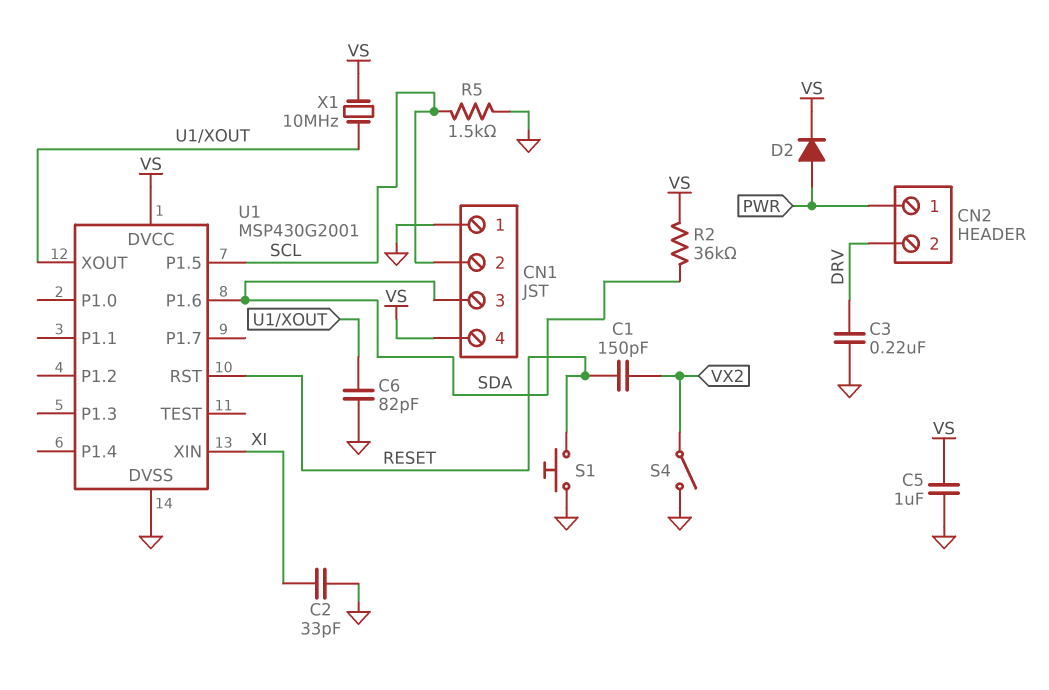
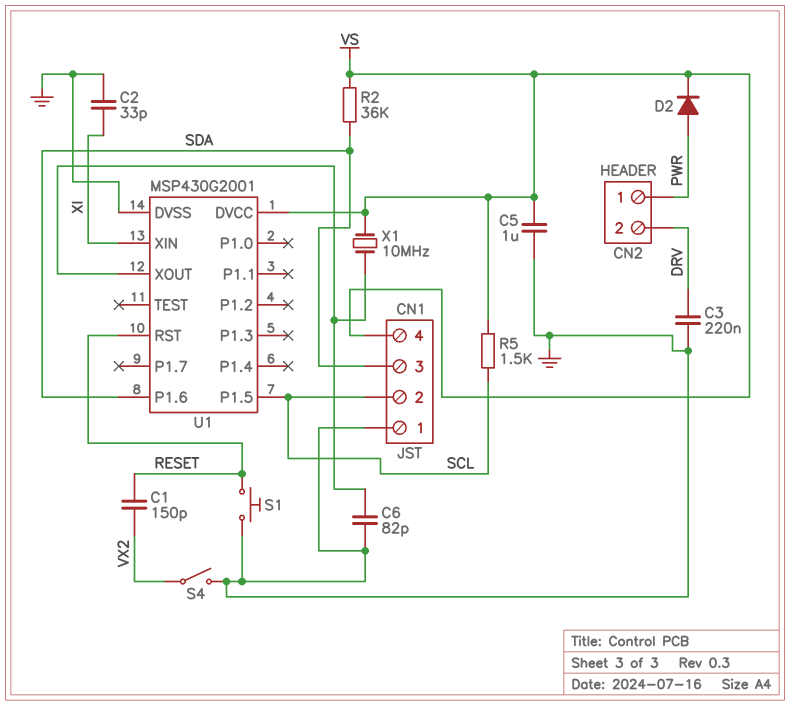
R5: 1.5k (GND, SCL) -> 1.5k (SCL, VS)

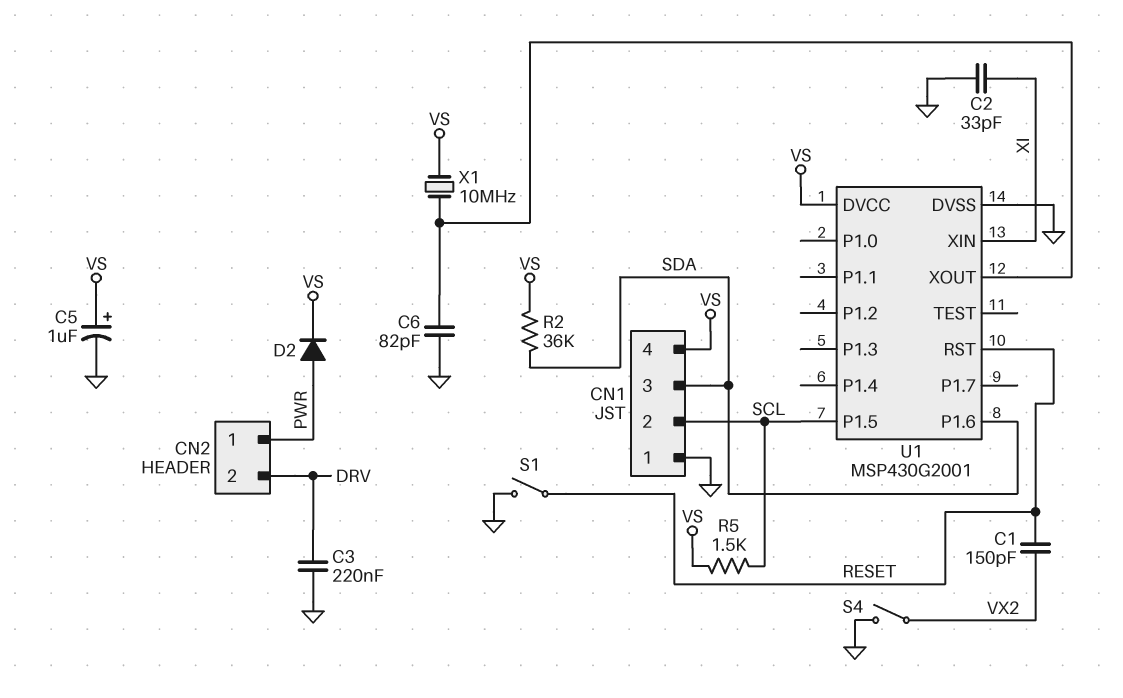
C5: 1uF (GND, VS) -> 1uF (plus VS, minus GND)
S1: button (GND, RESET) -> switch (GND, RESET)

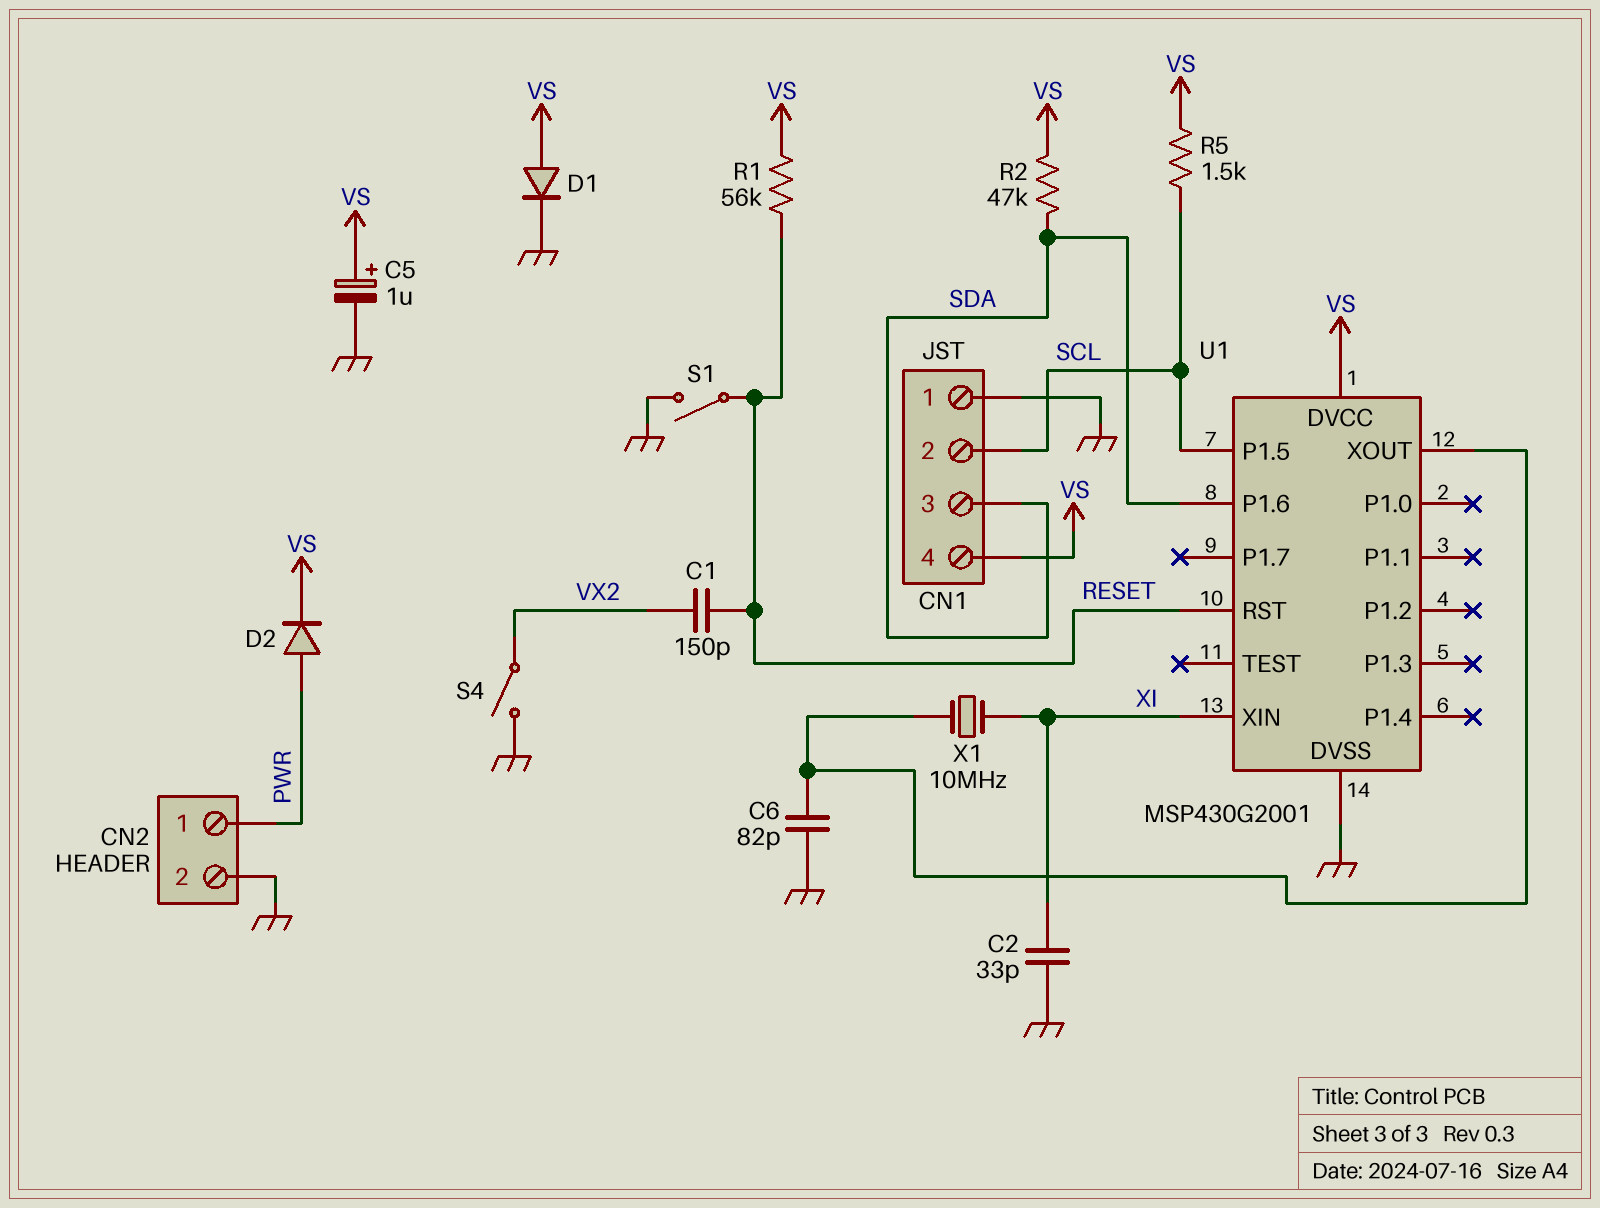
C3: 220nF (DRV, GND) -> none
CN2 pin 2: DRV -> GND
D1: none -> diode (A VS, K GND)
R1: none -> 56k (RESET, VS)
R2: 36k (SDA, VS) -> 47k (SDA, VS)
X1: 10MHz (U1/XOUT, VS) -> 10MHz (U1/XOUT, XI)

